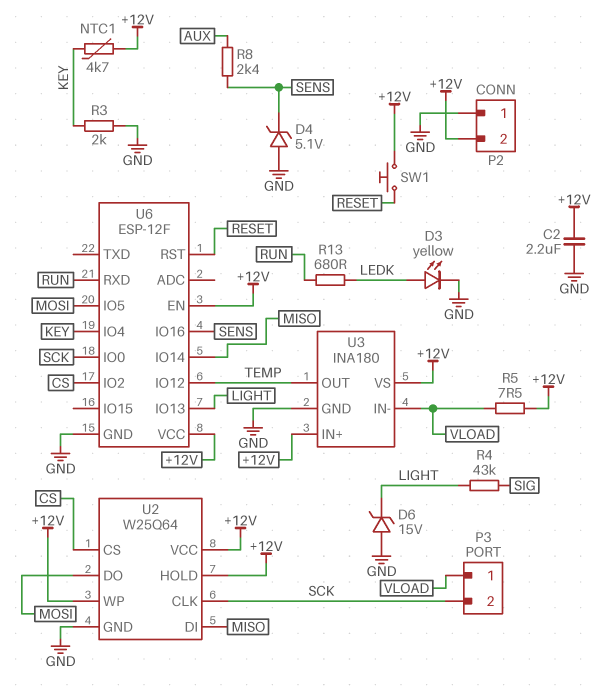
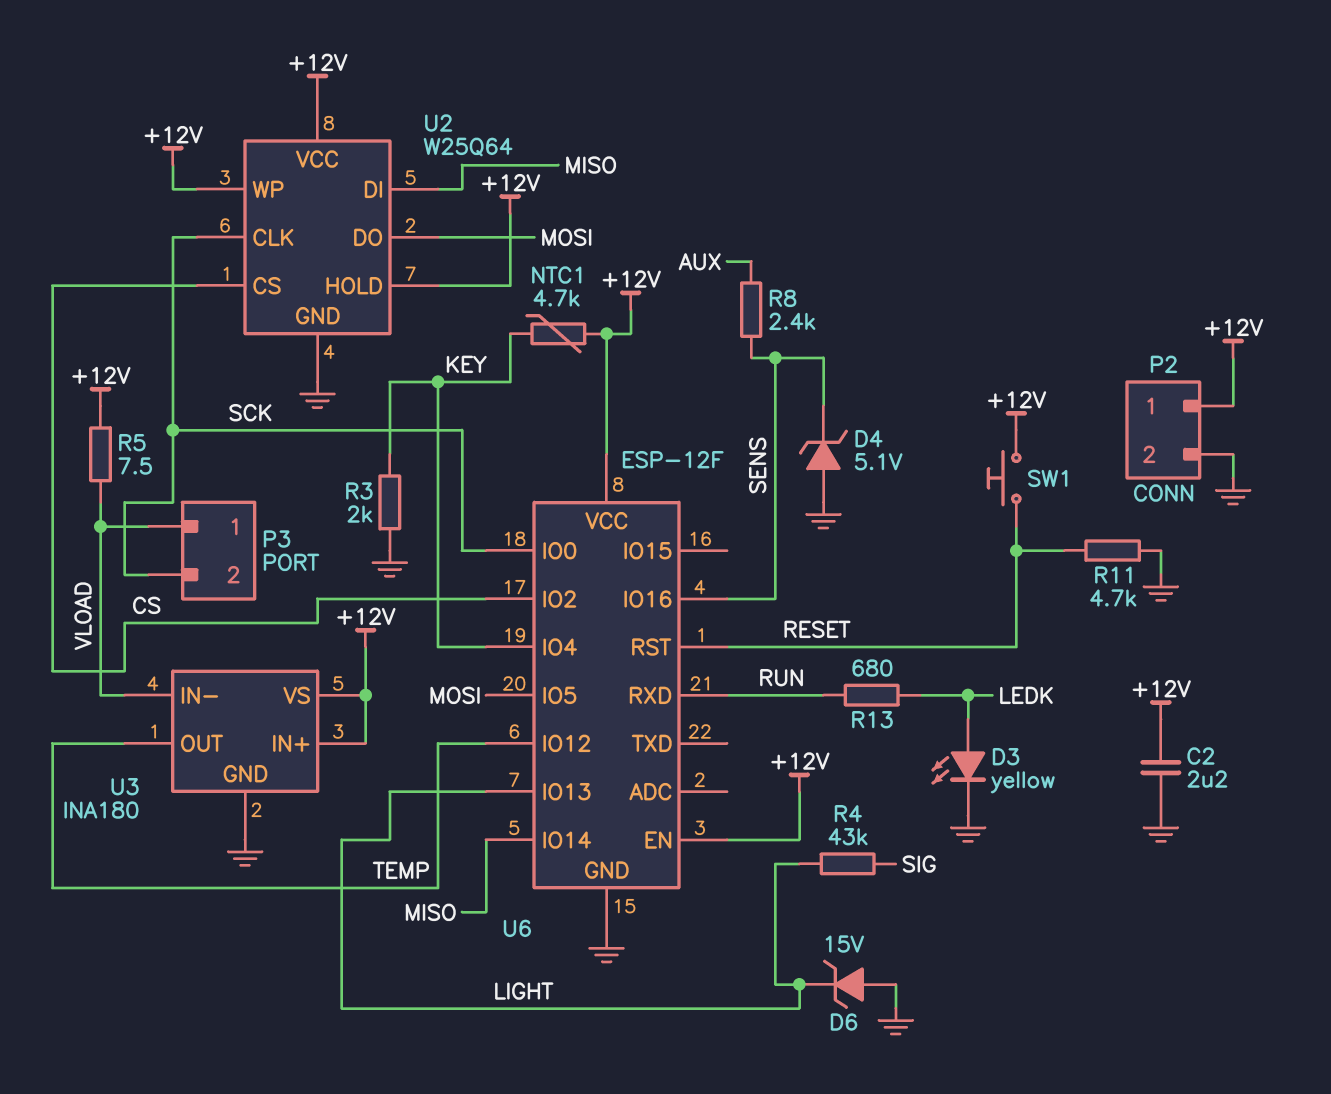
P2 pin 1: GND -> +12V
P2 pin 2: +12V -> GND
R11: none -> 4.7k (GND, RESET)

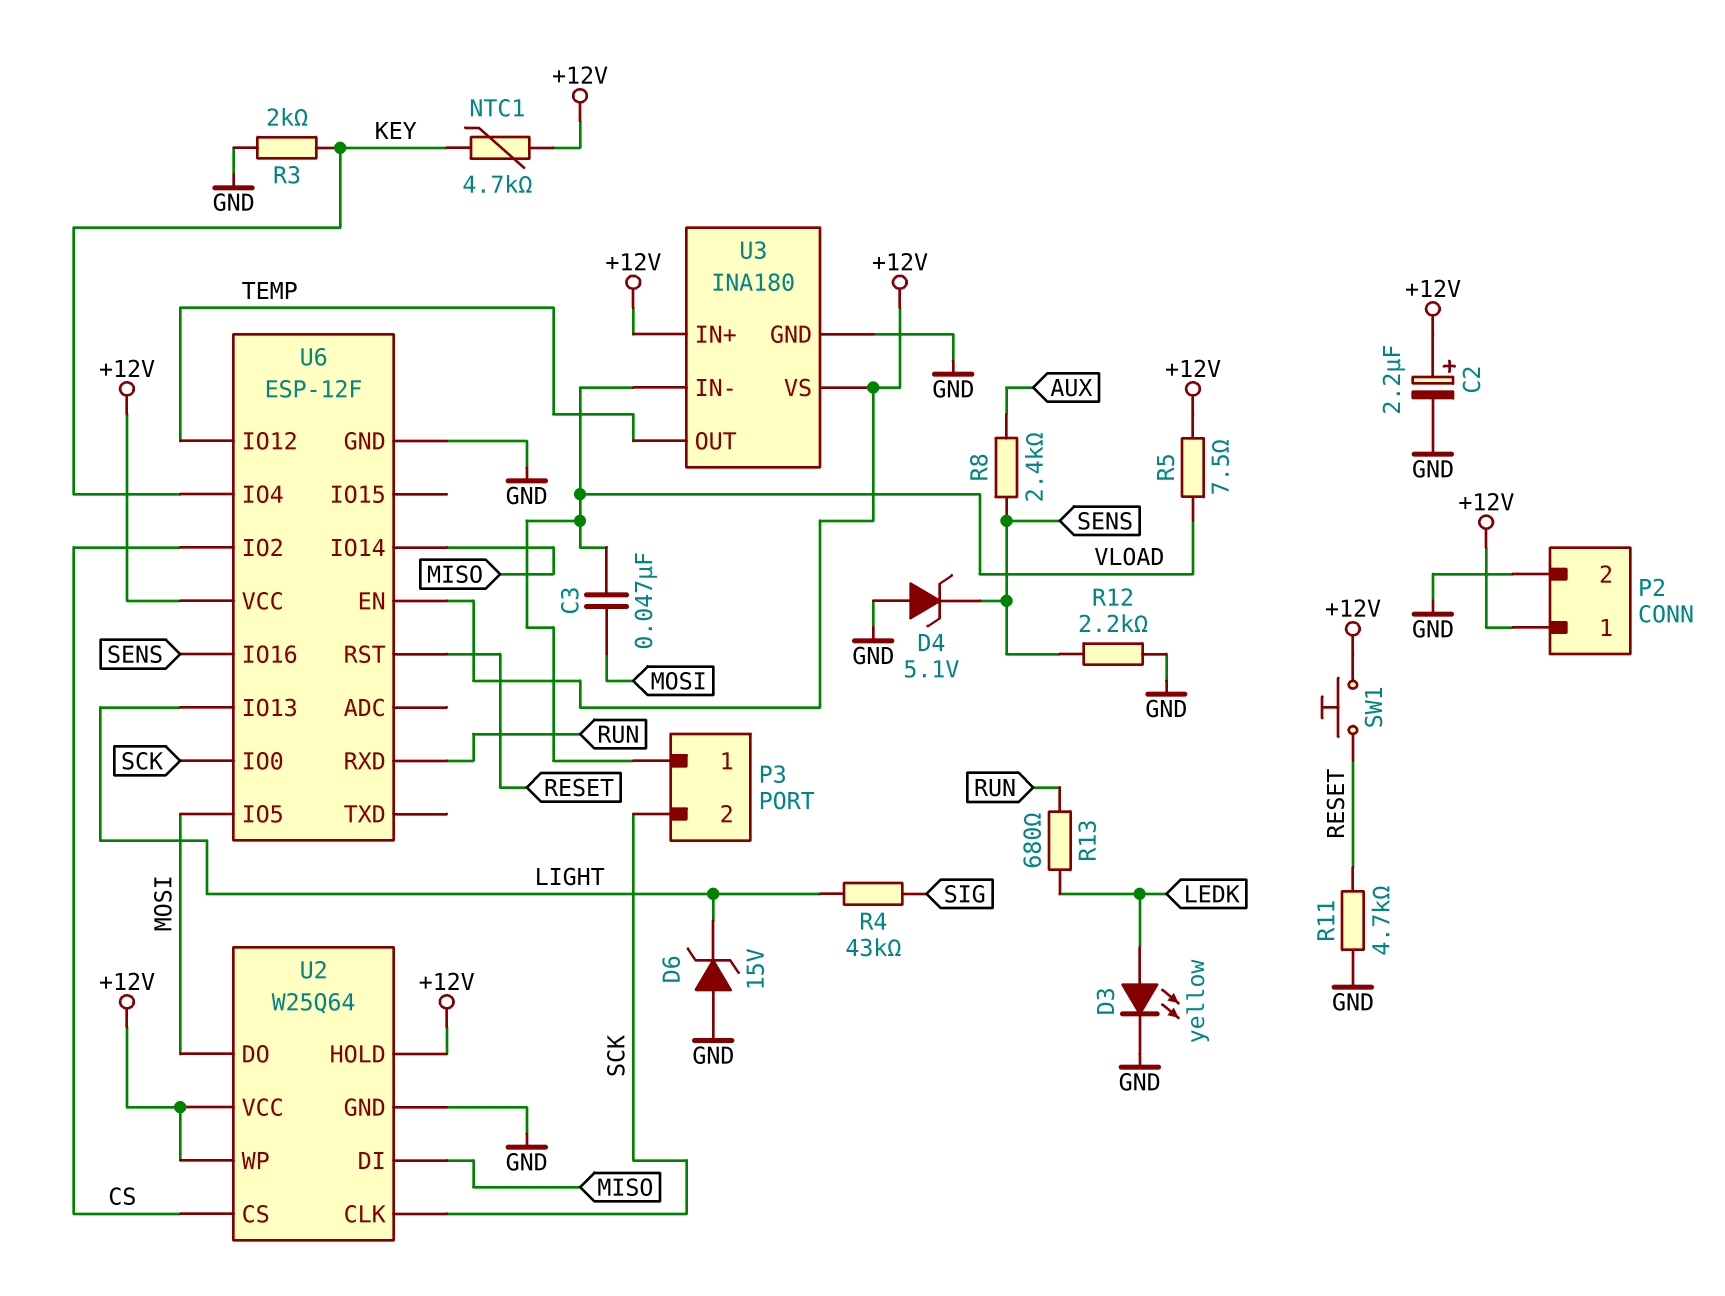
C2: 2.2uF (+12V, GND) -> 2.2uF (plus +12V, minus GND)
C3: none -> 47nF (MOSI, VLOAD)
R12: none -> 2.2k (GND, SENS)

